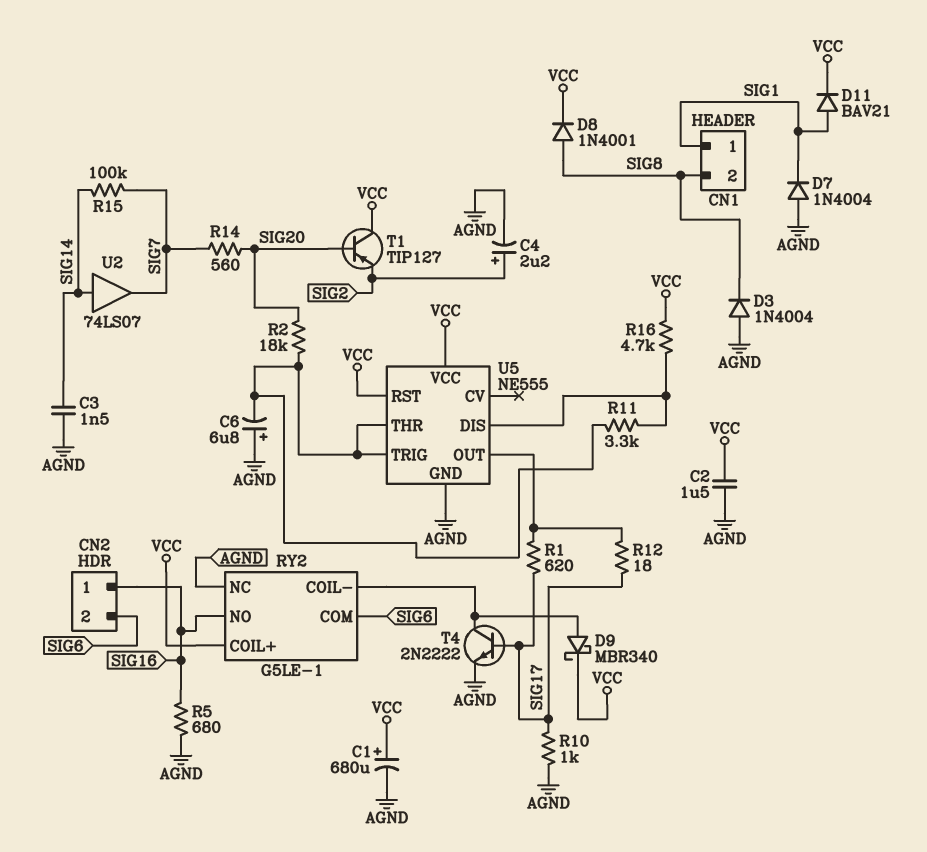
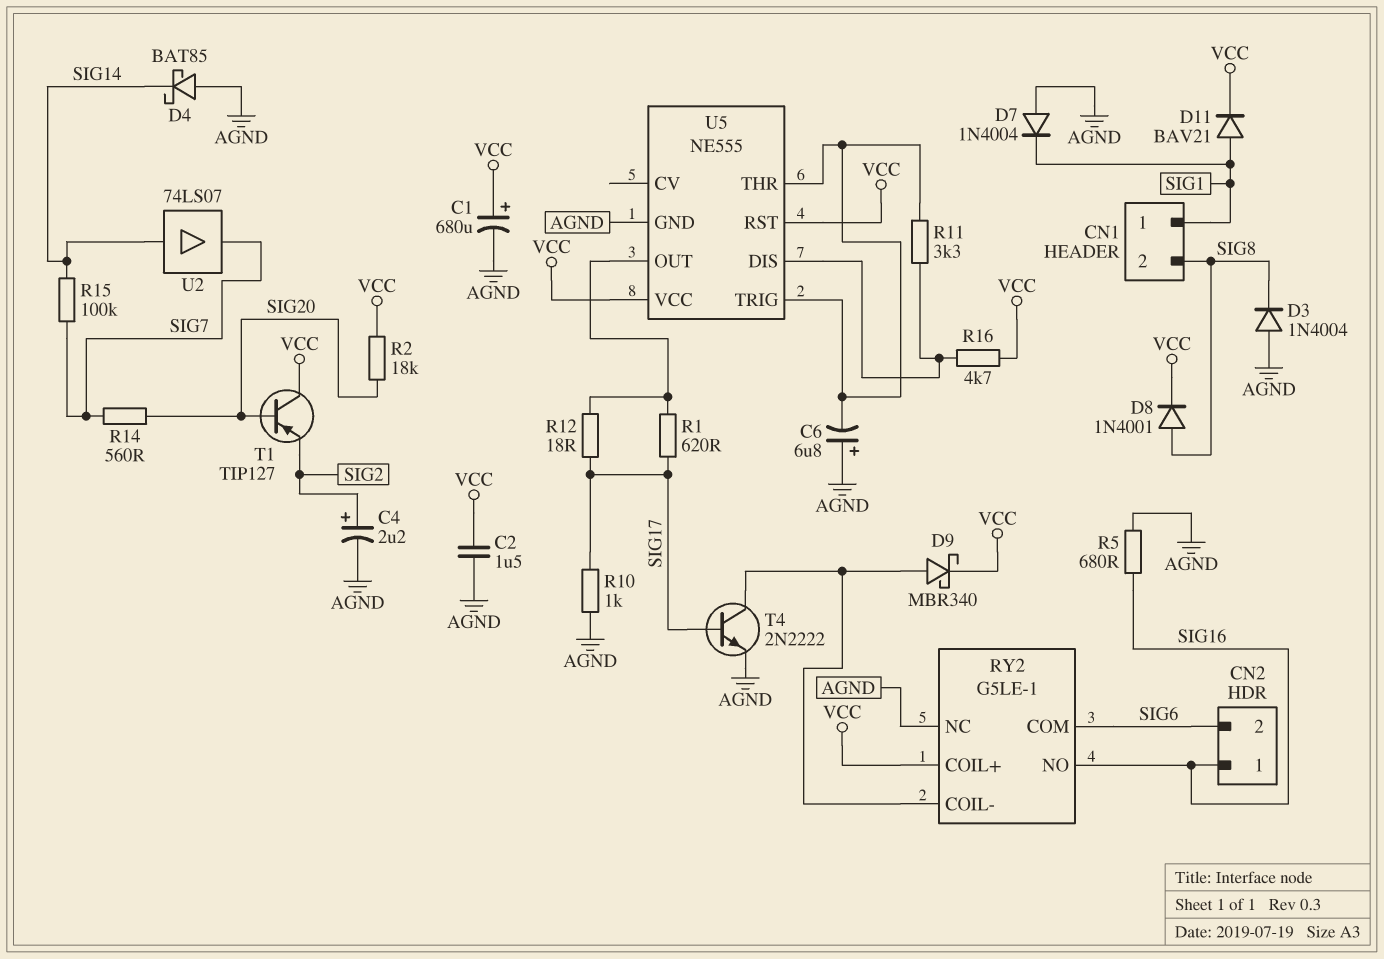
C3: 1.5nF (AGND, SIG14) -> none
D4: none -> schottky BAT85 (A AGND, K SIG14)
R2: 18k (SIG20, U5/THR) -> 18k (SIG20, VCC)

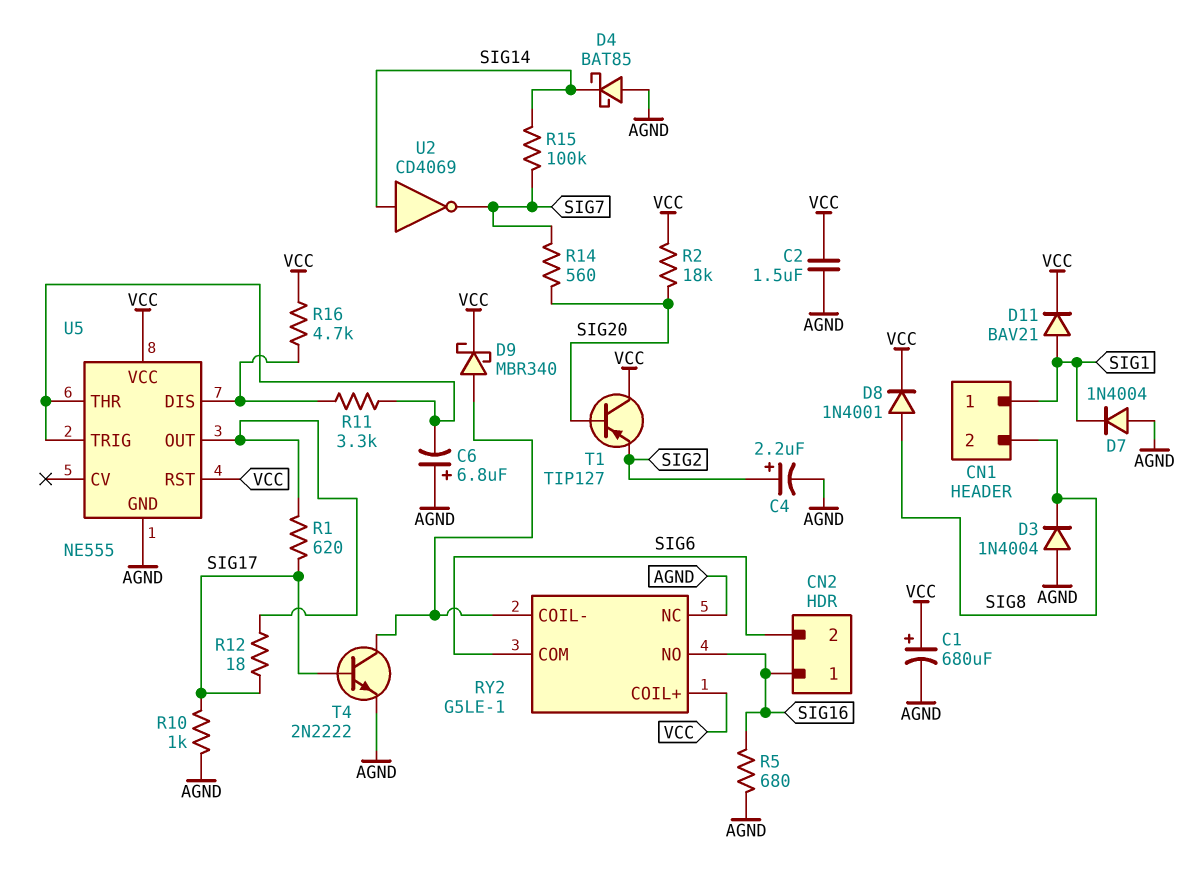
U2: buffer 74LS07 (in SIG14, out SIG7) -> NOT CD4069 (in SIG14, out SIG7)

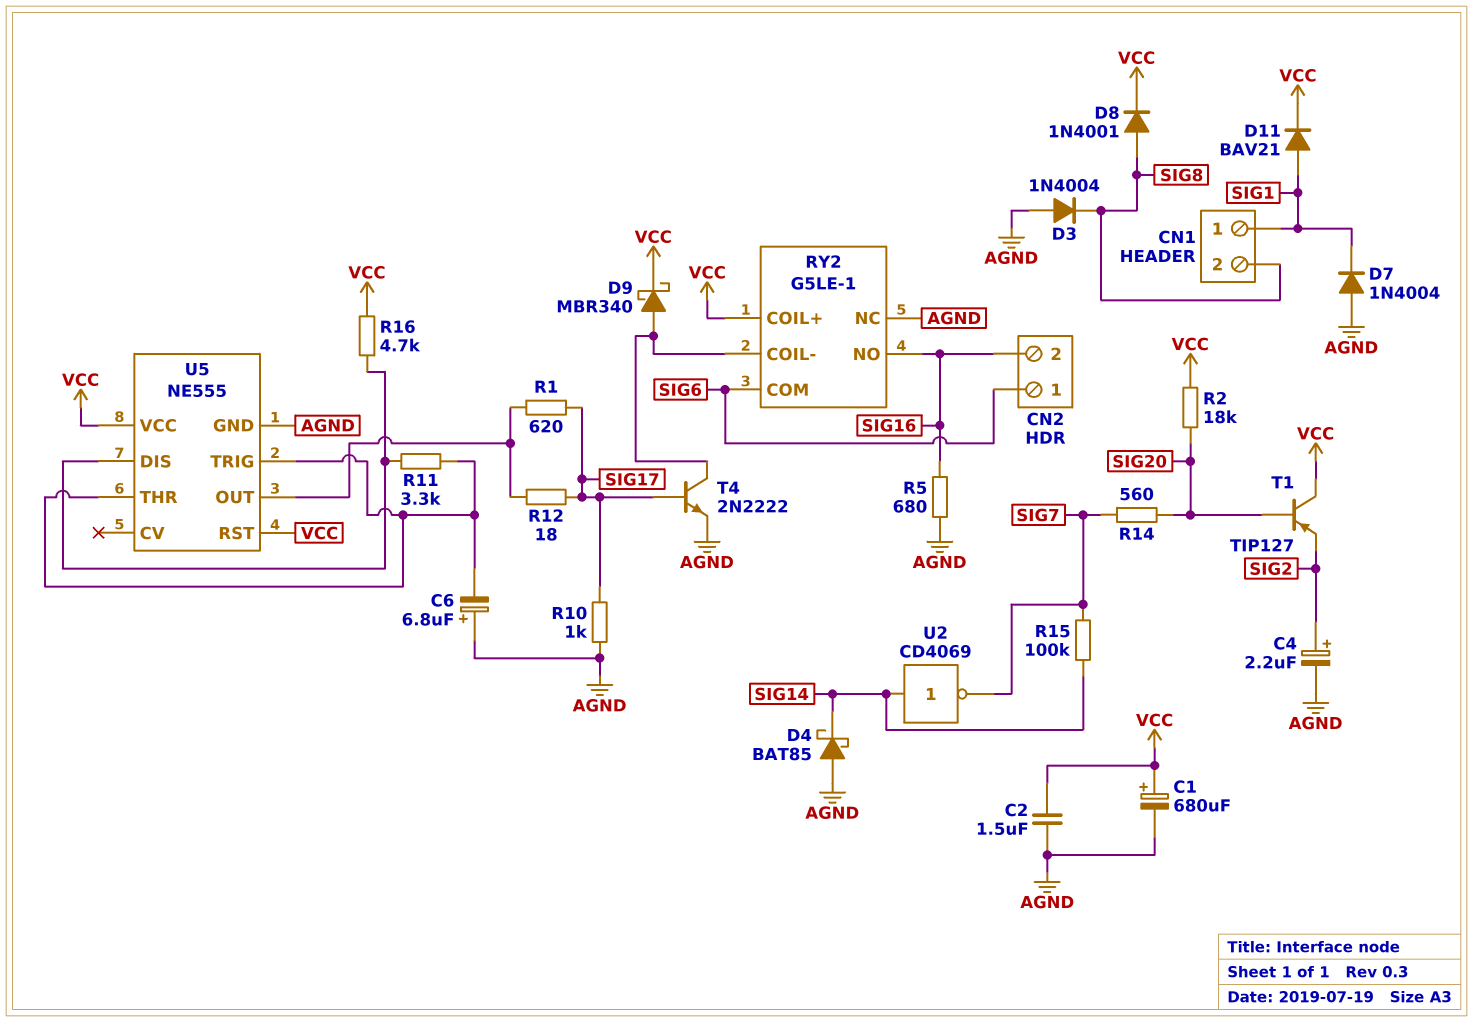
CN2 pin 1: SIG16 -> SIG6
CN2 pin 2: SIG6 -> SIG16

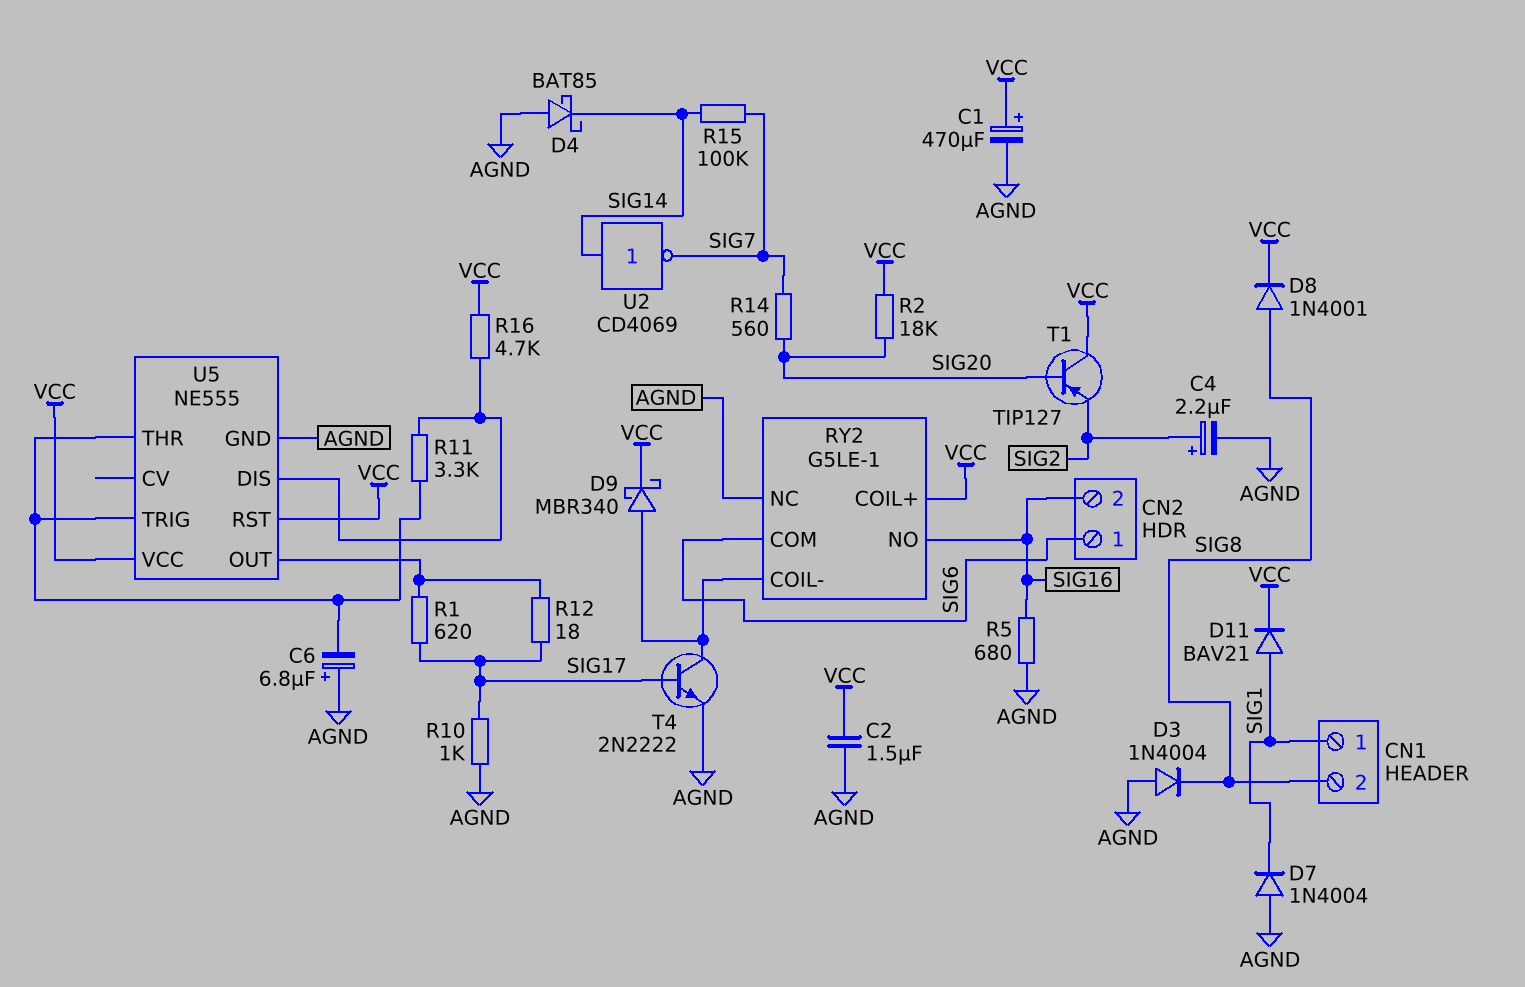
C1: 680uF (plus VCC, minus AGND) -> 470uF (plus VCC, minus AGND)

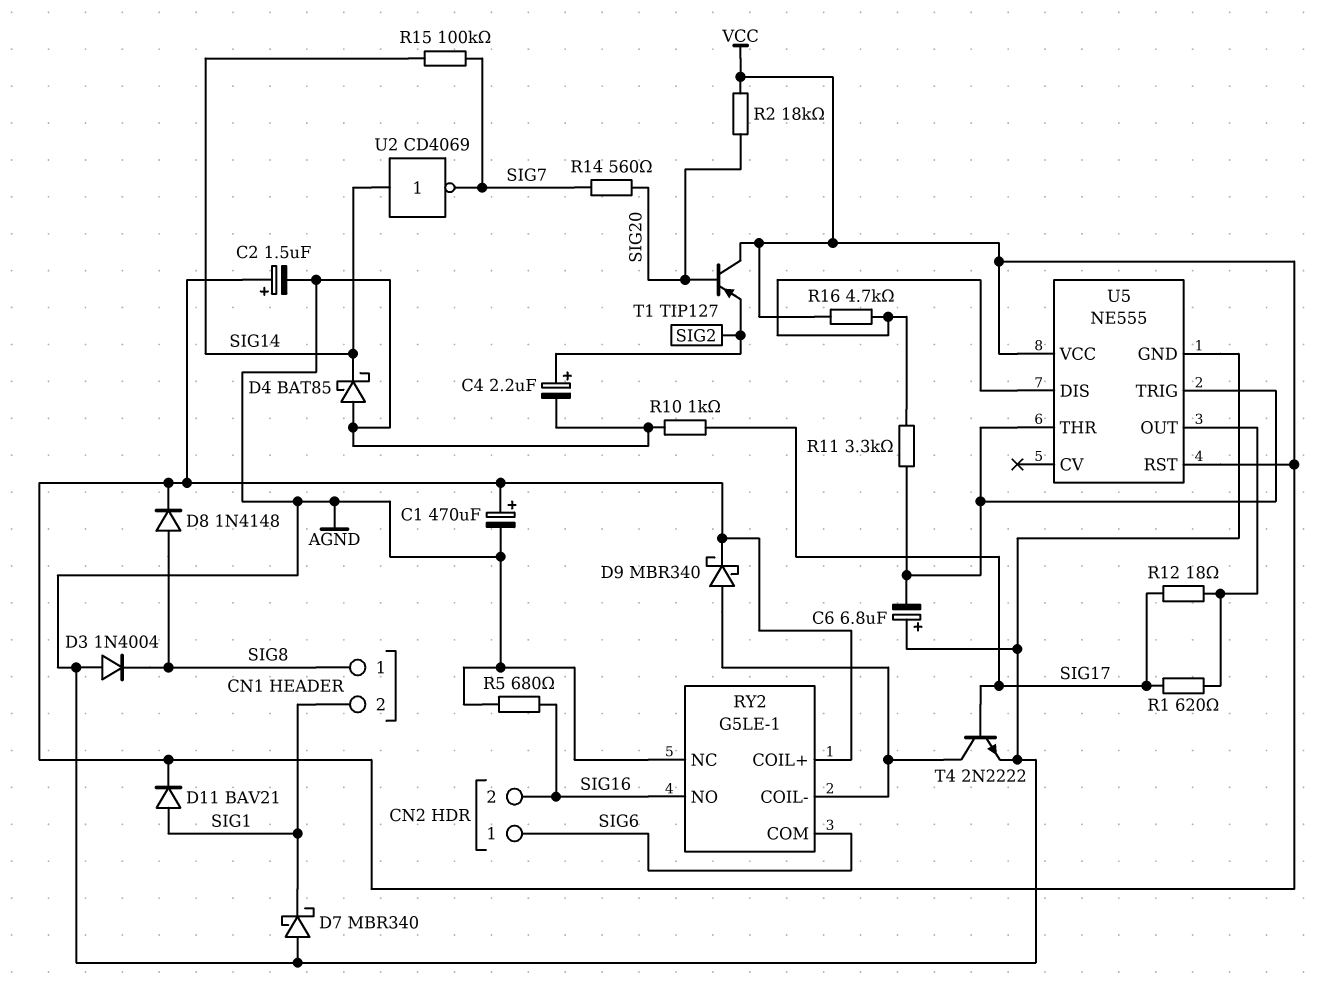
C2: 1.5uF (AGND, VCC) -> 1.5uF (plus VCC, minus AGND)
CN1 pin 1: SIG1 -> SIG8
CN1 pin 2: SIG8 -> SIG1
D7: diode 1N4004 (A AGND, K SIG1) -> schottky MBR340 (A AGND, K SIG1)
D8: diode 1N4001 (A SIG8, K VCC) -> diode 1N4148 (A SIG8, K VCC)

